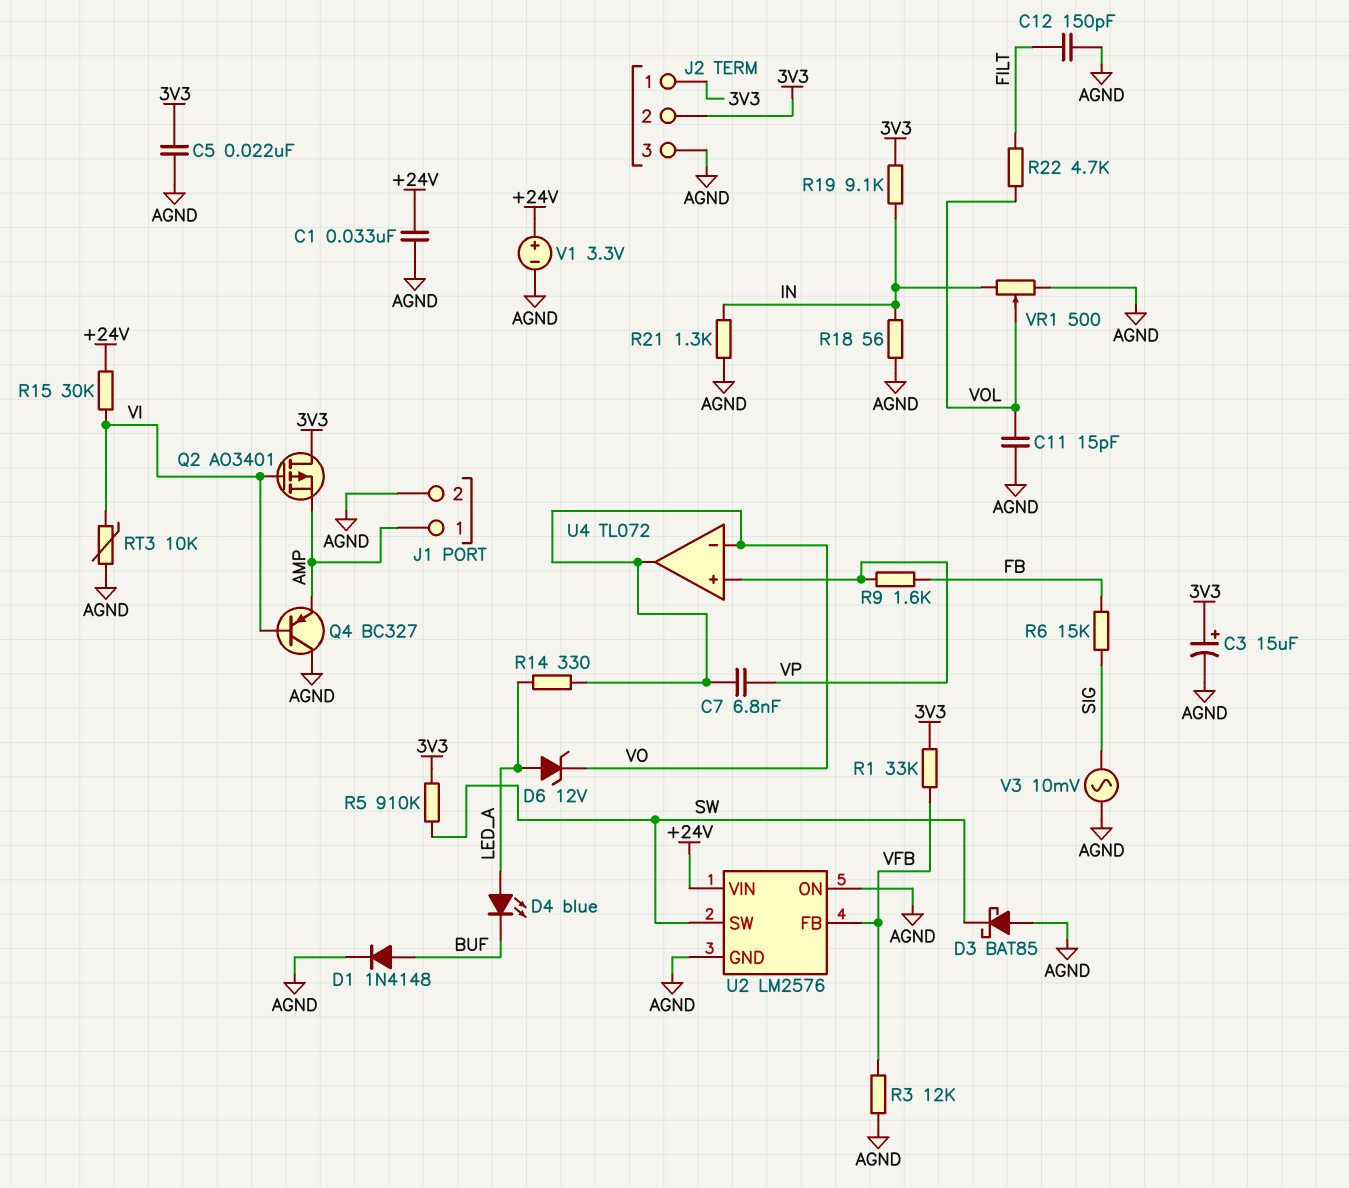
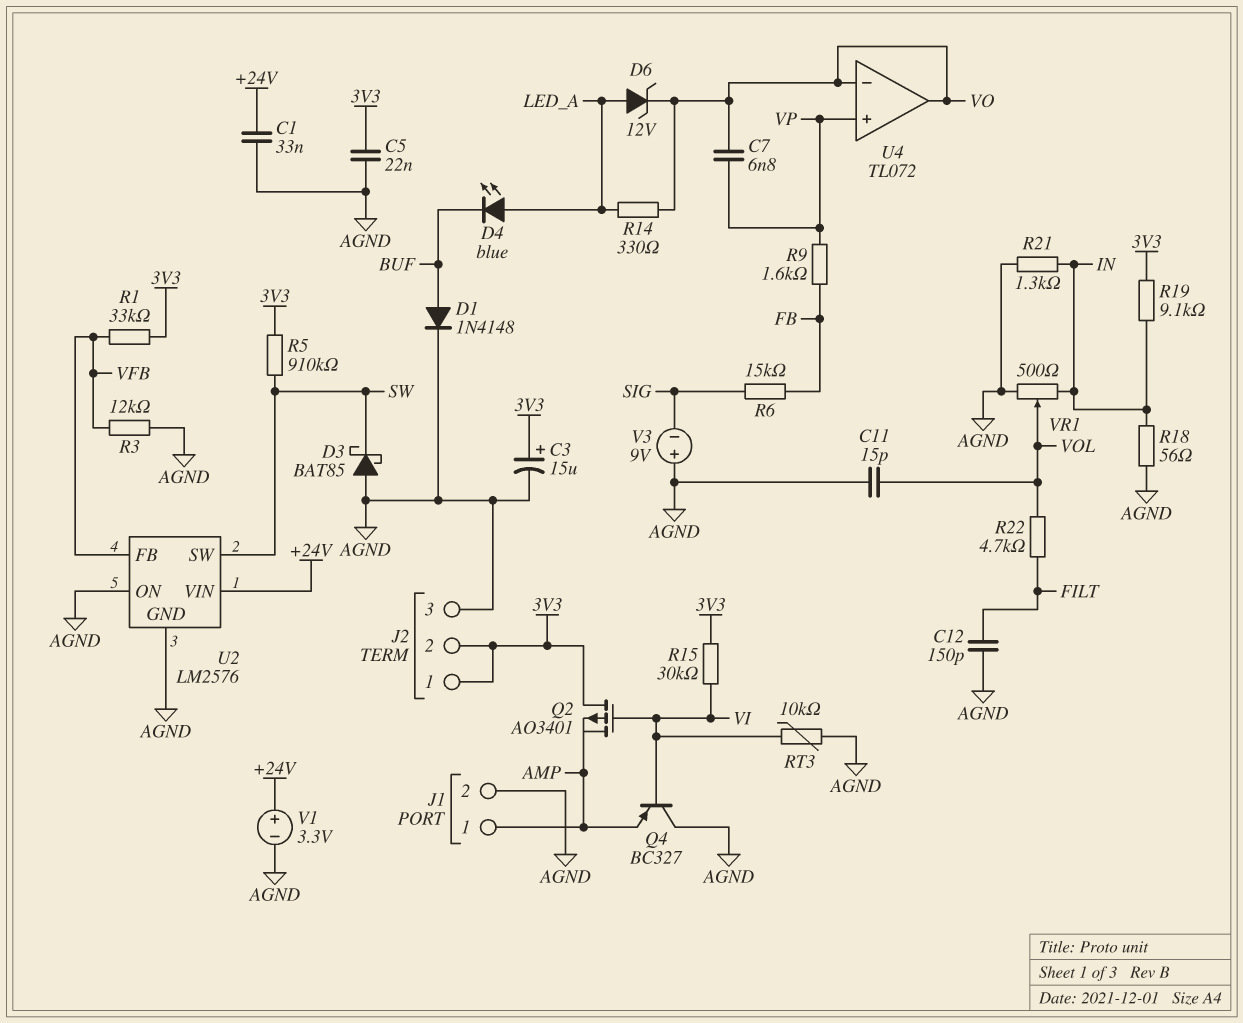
R15: 30k (+24V, VI) -> 30k (3V3, VI)
V3: AC 10mV (AGND, SIG) -> 9V (plus AGND, minus SIG)

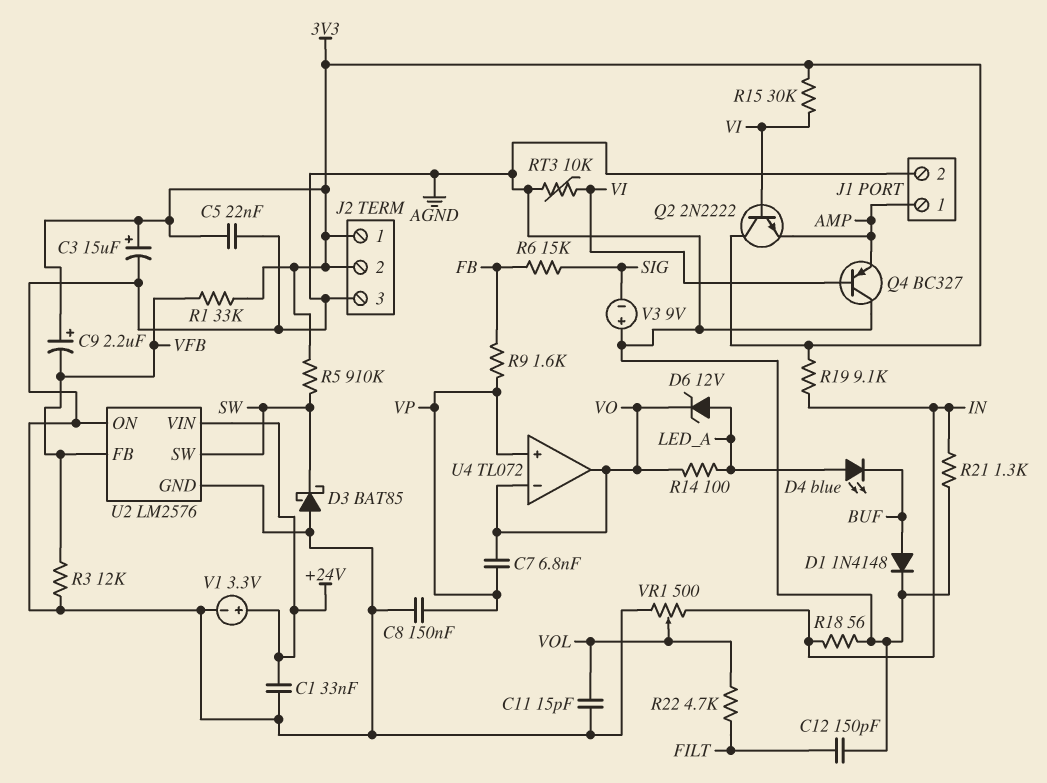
C8: none -> 150nF (AGND, VP)
C9: none -> 2.2uF (plus 3V3, minus VFB)
Q2: PMOS AO3401 (G VI, D 3V3, S AMP) -> NPN 2N2222 (B VI, C 3V3, E AMP)
R14: 330 (LED_A, VO) -> 100 (LED_A, VO)

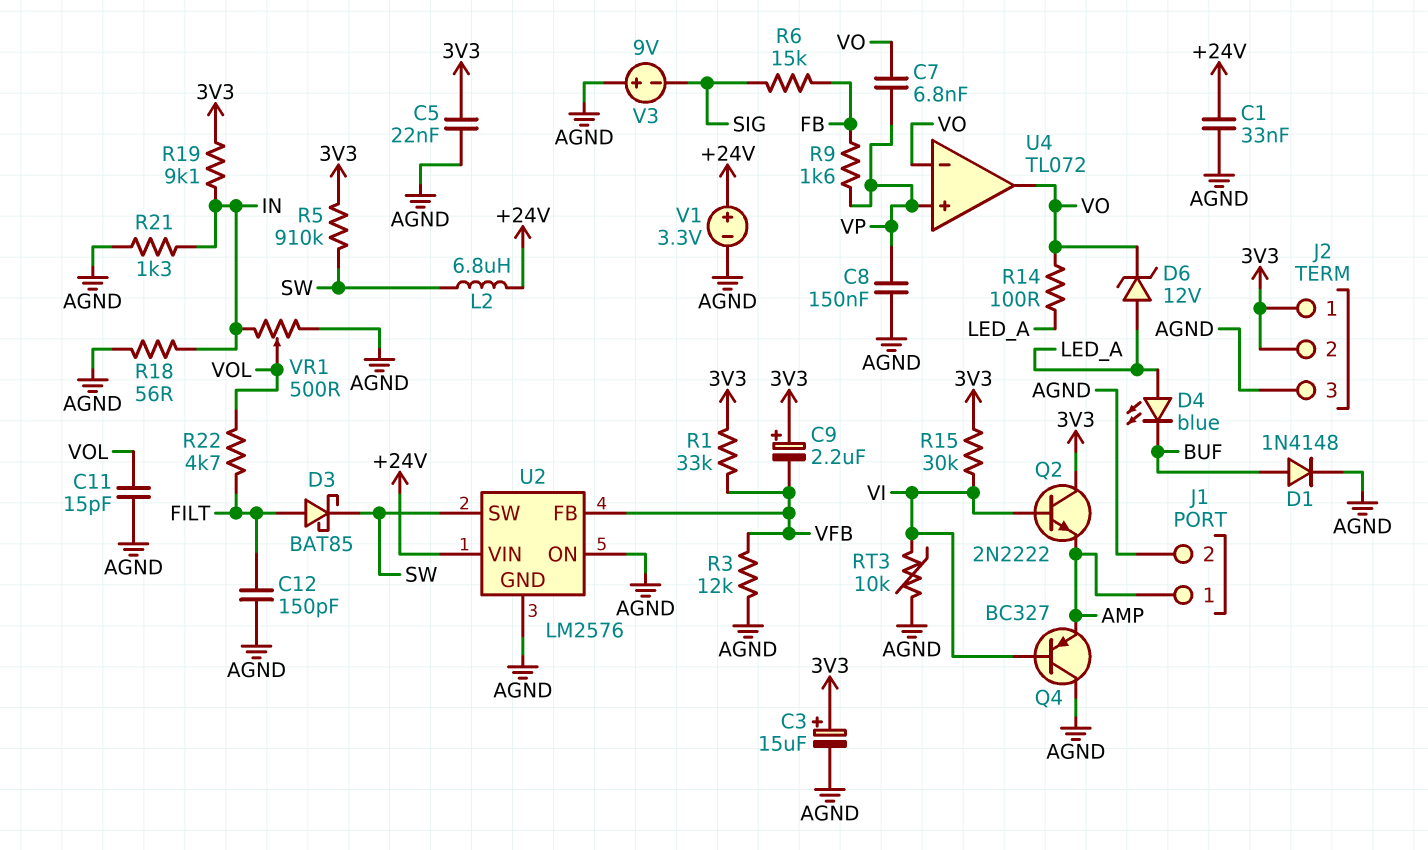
D3: schottky BAT85 (A AGND, K SW) -> schottky BAT85 (A FILT, K SW)
L2: none -> 6.8uH (+24V, SW)

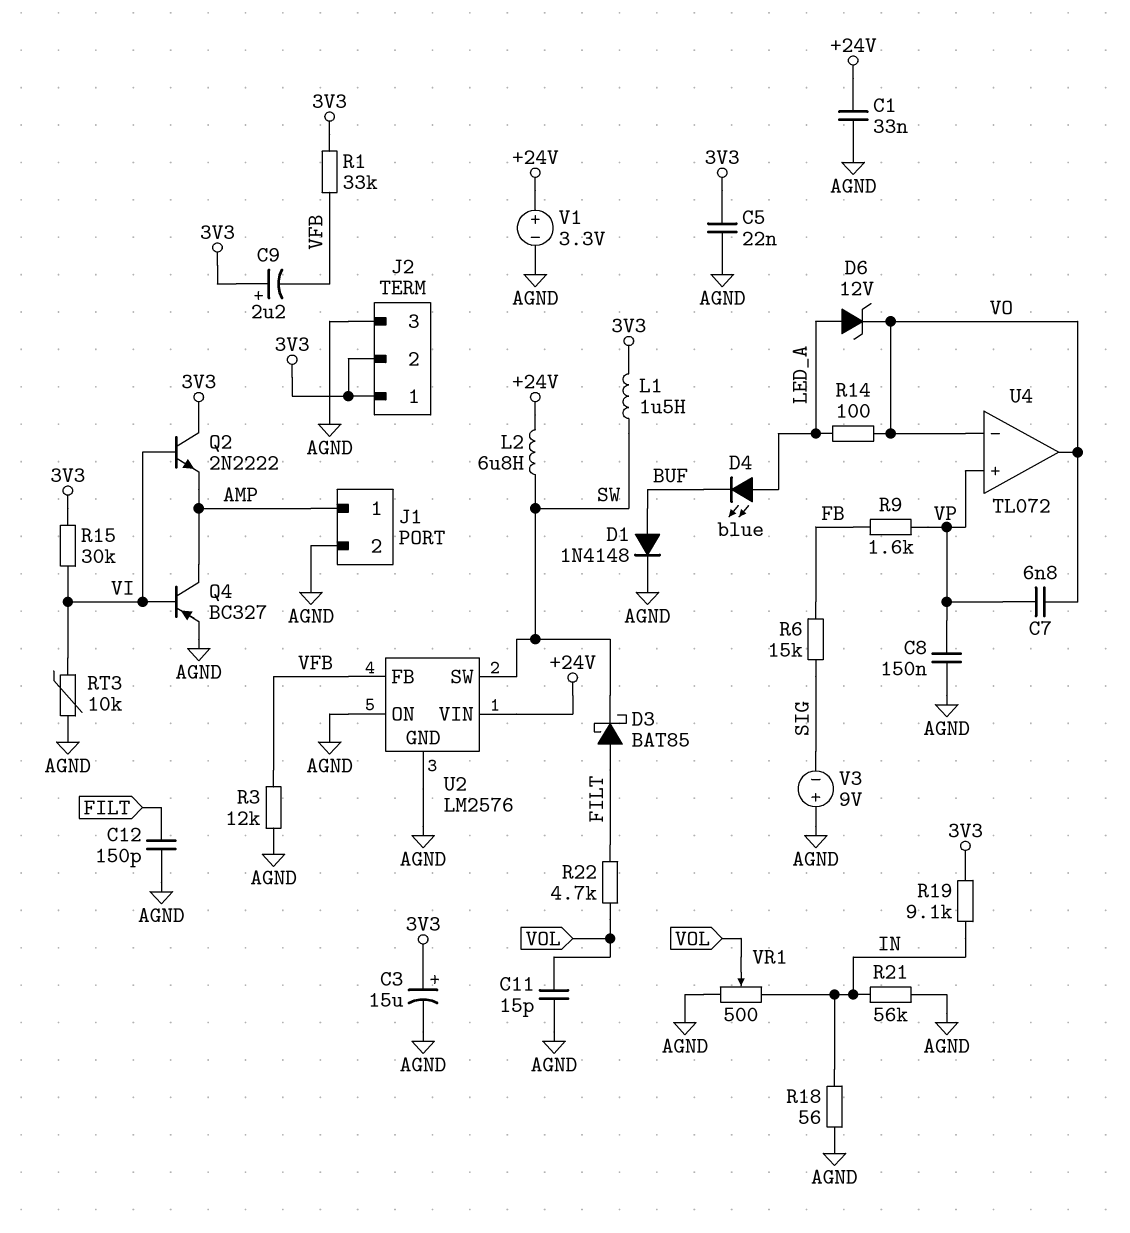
L1: none -> 1.5uH (3V3, SW)
Q4: PNP BC327 (B VI, C AGND, E AMP) -> PNP BC327 (B VI, C AMP, E AGND)
R5: 910k (3V3, SW) -> none
R21: 1.3k (AGND, IN) -> 56k (AGND, IN)

